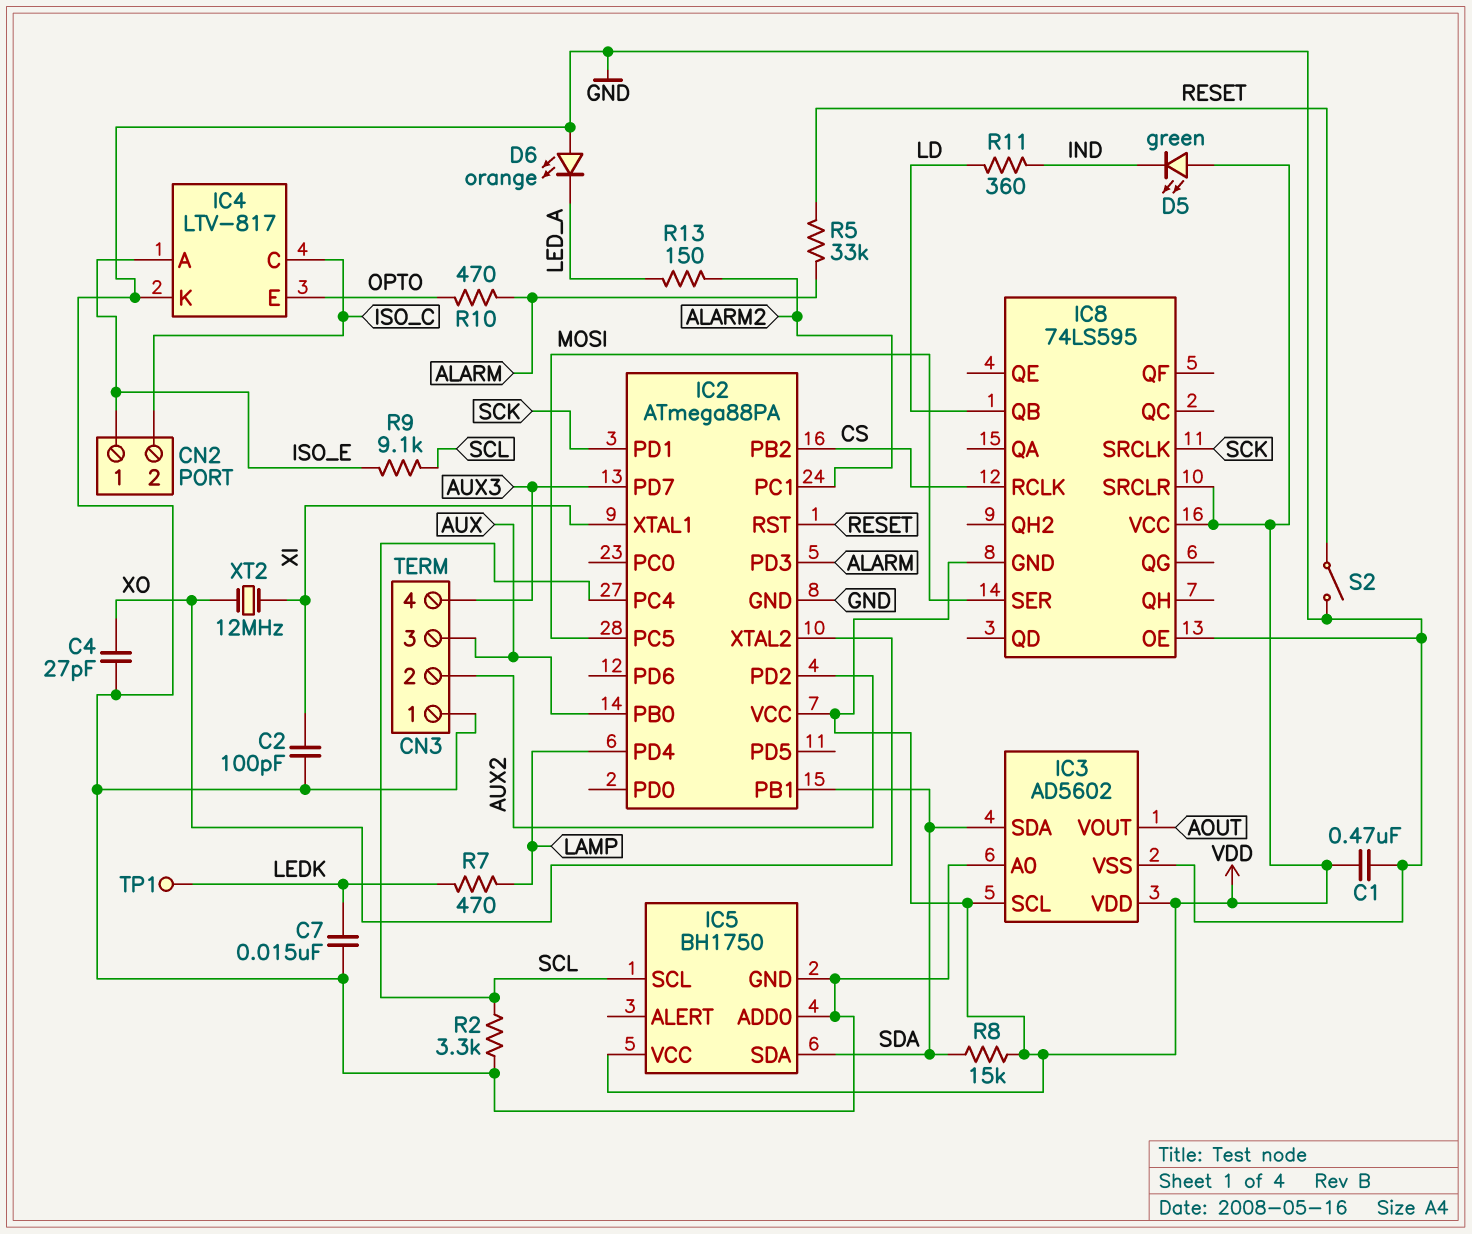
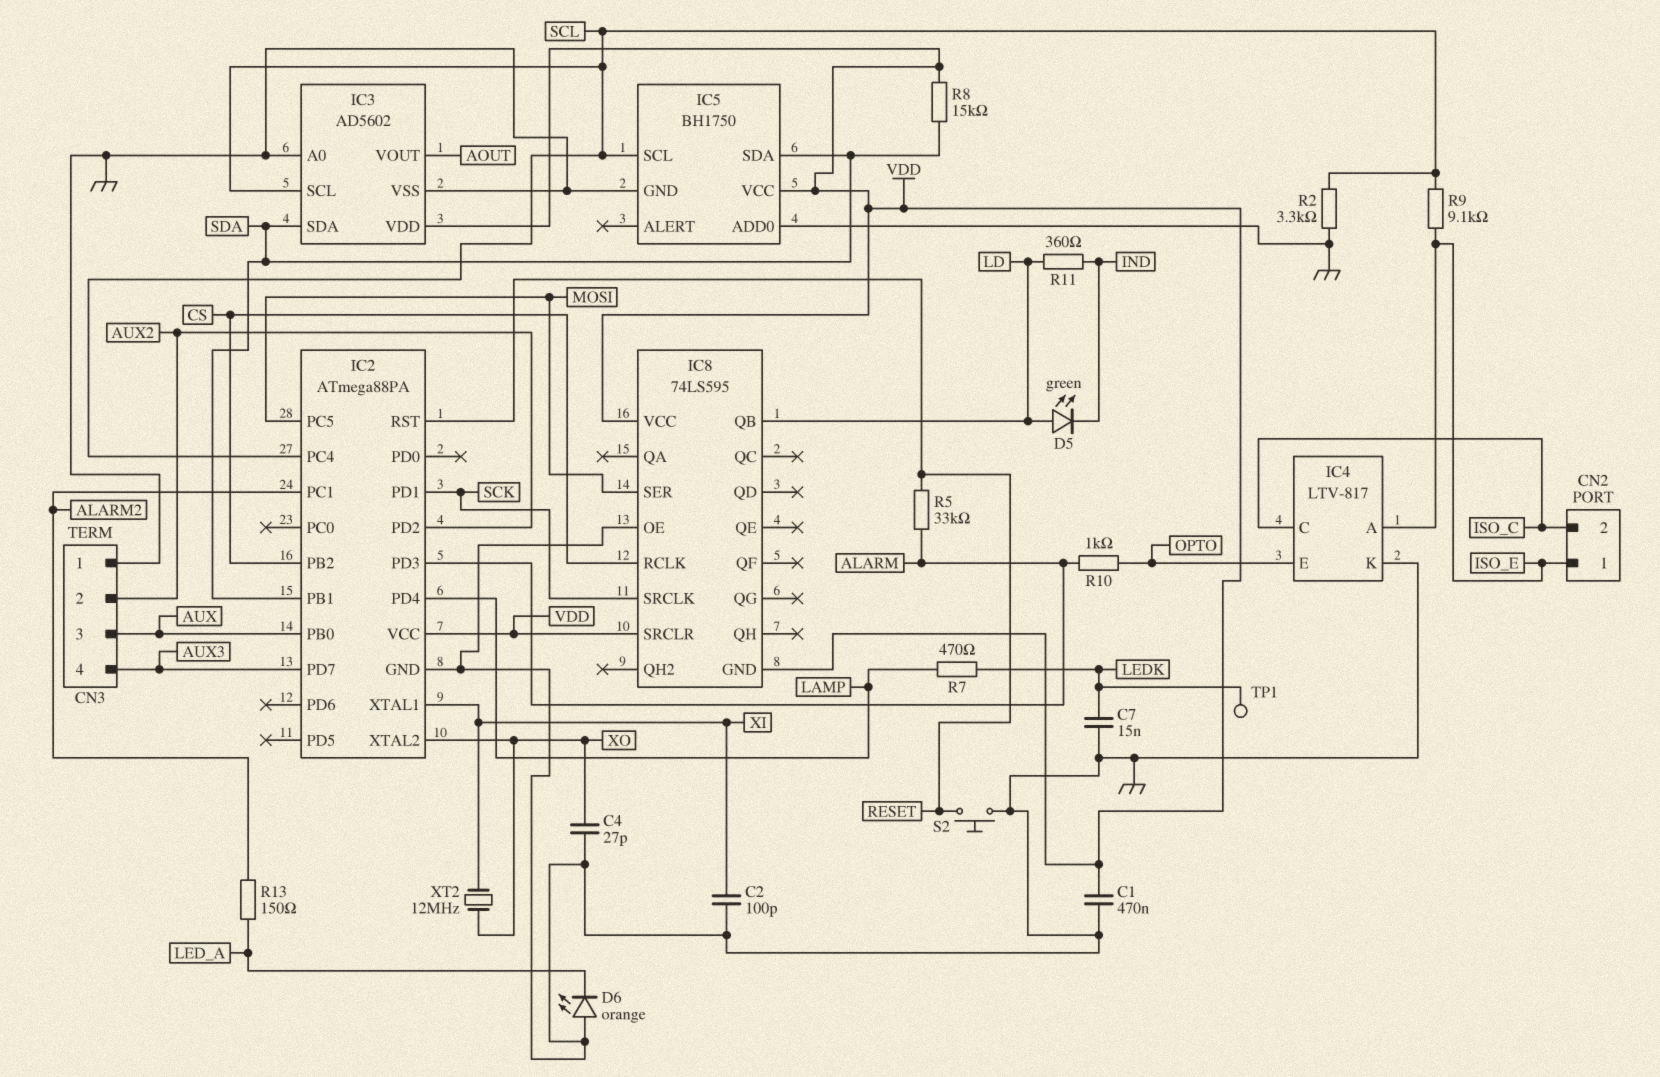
D5: LED green (A VDD, K IND) -> LED green (A LD, K IND)
IC3 pin SCL: VDD -> SCL
R10: 470 (ALARM, OPTO) -> 1k (ALARM, OPTO)
S2: switch (GND, RESET) -> button (GND, RESET)

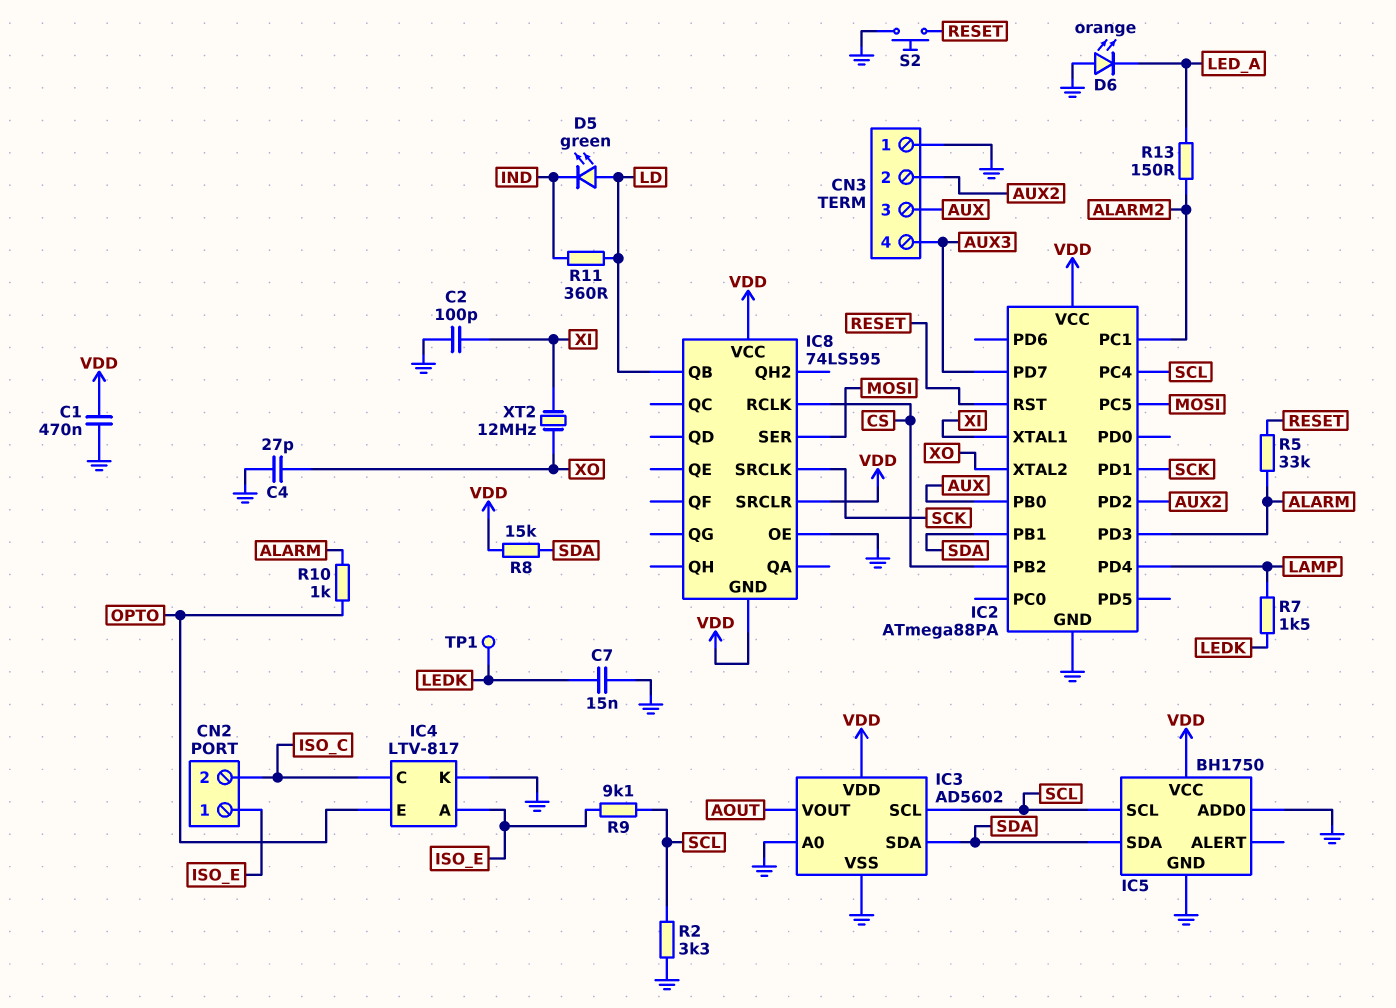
R7: 470 (LAMP, LEDK) -> 1.5k (LAMP, LEDK)

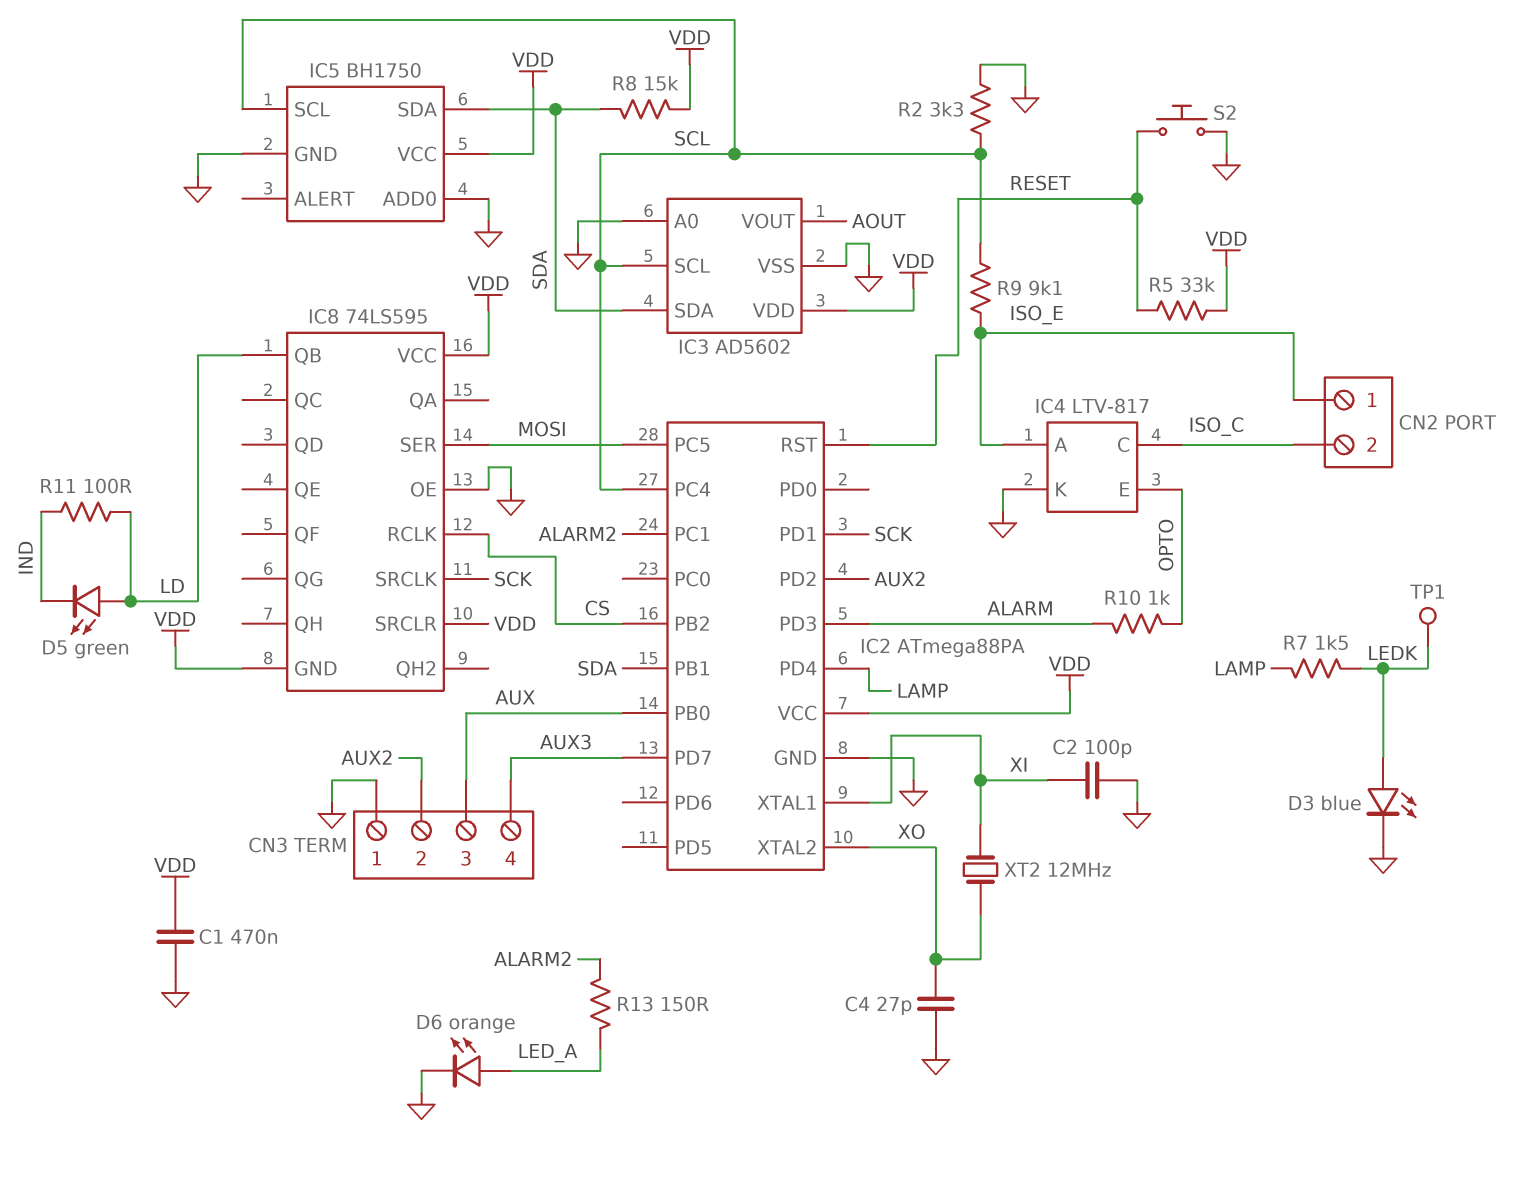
C7: 15nF (GND, LEDK) -> none
D3: none -> LED blue (A LEDK, K GND)
D6: LED orange (A GND, K LED_A) -> LED orange (A LED_A, K GND)
R5: 33k (ALARM, RESET) -> 33k (RESET, VDD)
R11: 360 (IND, LD) -> 100 (IND, LD)

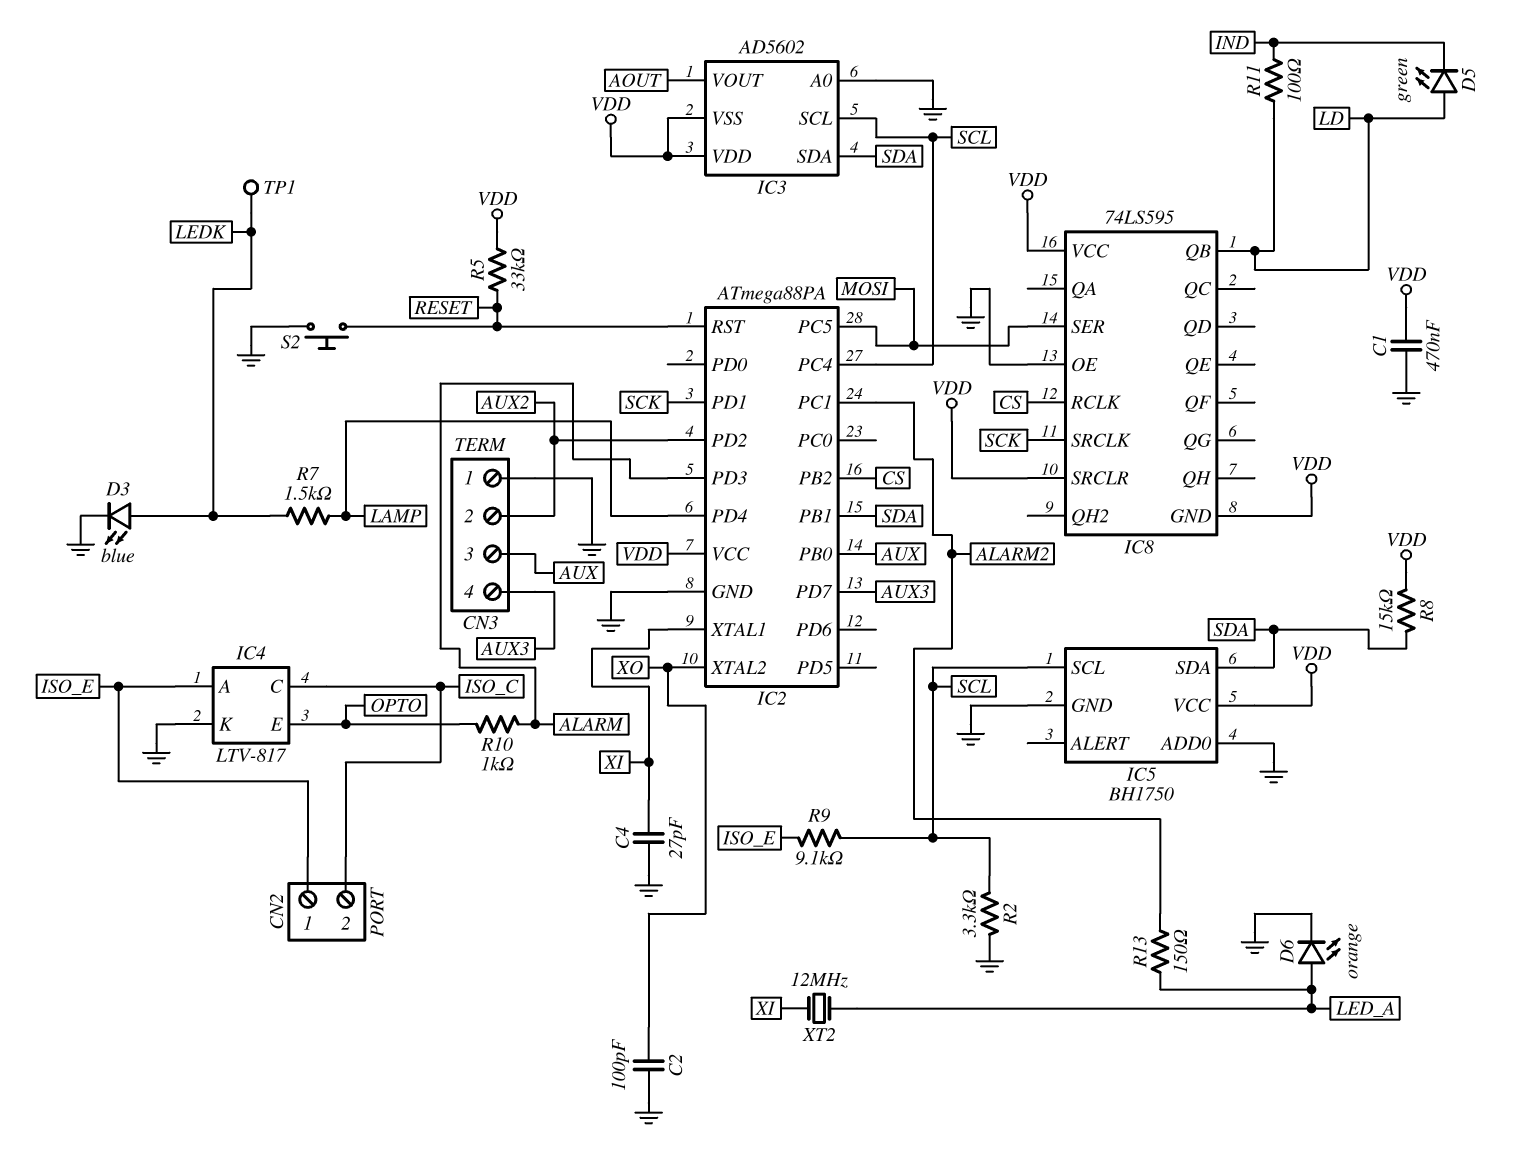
C2: 100pF (GND, XI) -> 100pF (GND, XO)
C4: 27pF (GND, XO) -> 27pF (GND, XI)
IC3 pin VSS: GND -> VDD
XT2: 12MHz (XI, XO) -> 12MHz (LED_A, XI)

